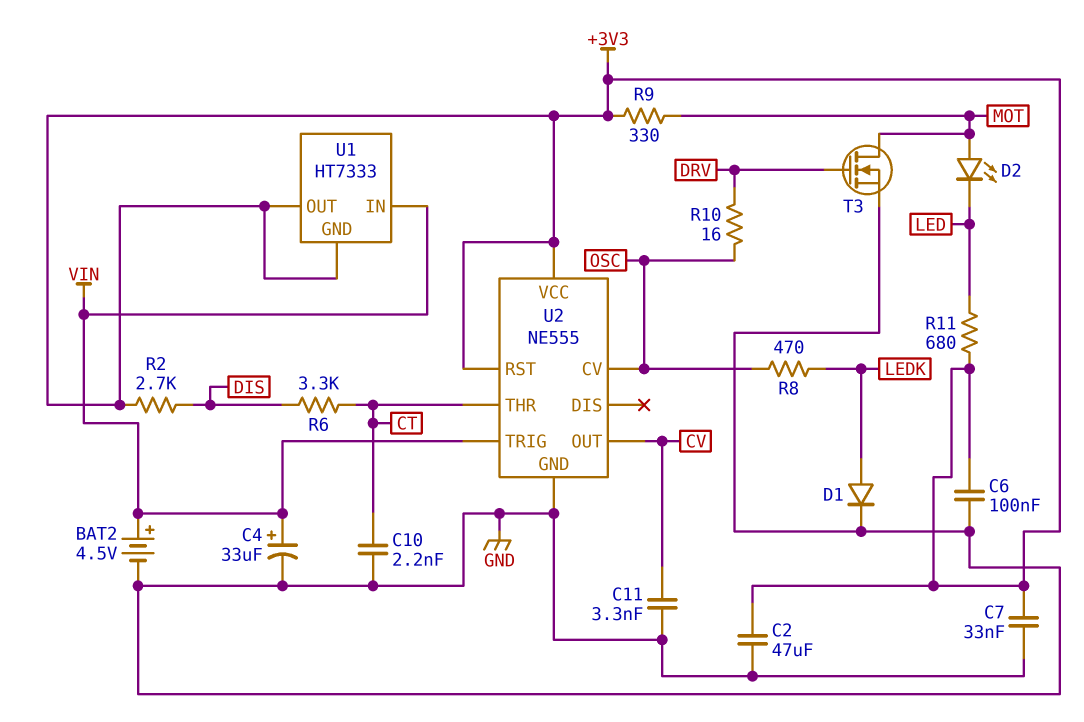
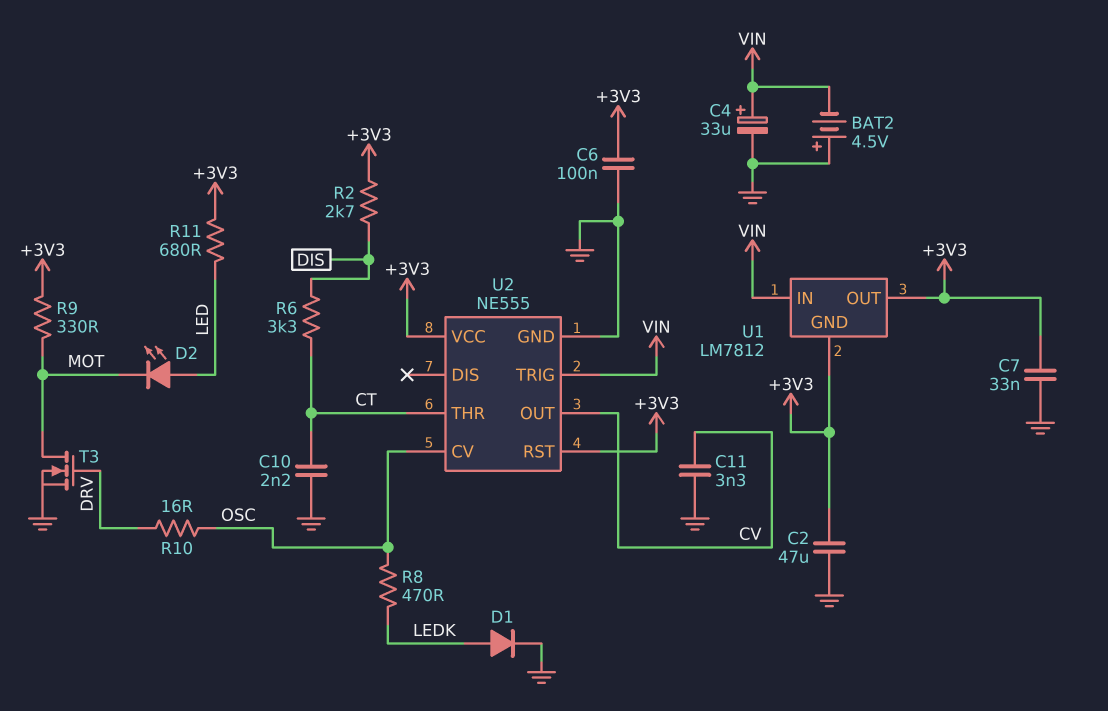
BAT2: 4.5V (plus VIN, minus GND) -> 4.5V (plus GND, minus VIN)
D2: LED (A MOT, K LED) -> LED (A LED, K MOT)
U1: HT7333 -> LM7812

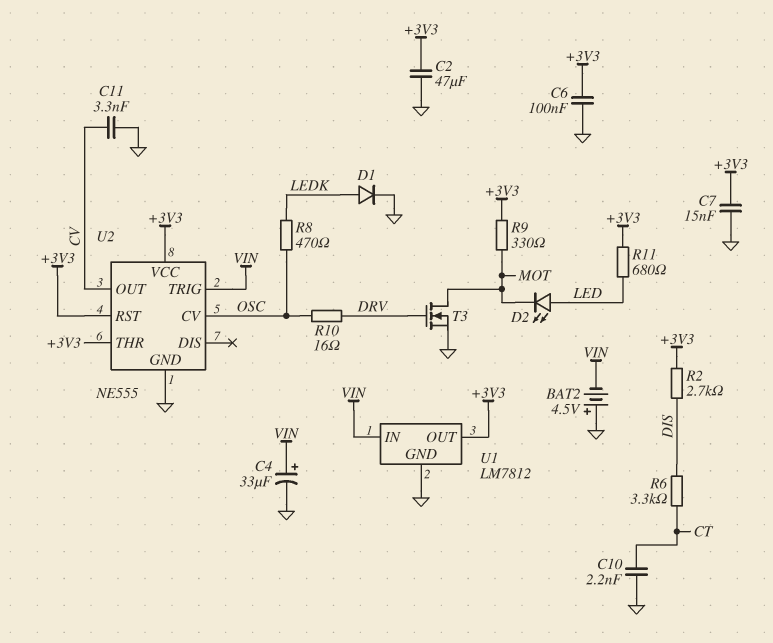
C7: 33nF (+3V3, GND) -> 15nF (+3V3, GND)
U1 pin GND: +3V3 -> GND
U2 pin THR: CT -> +3V3

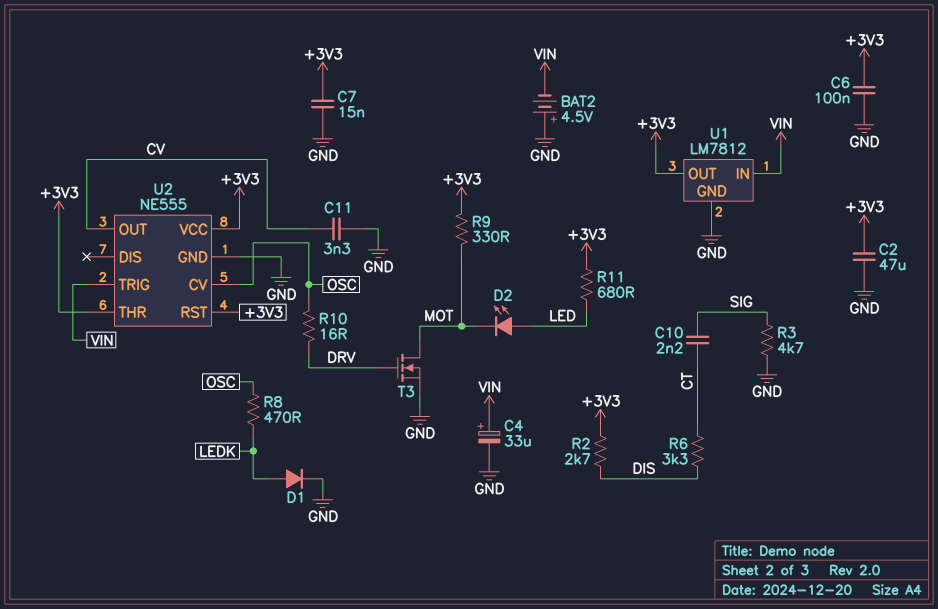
C10: 2.2nF (CT, GND) -> 2.2nF (CT, SIG)
R3: none -> 4.7k (GND, SIG)

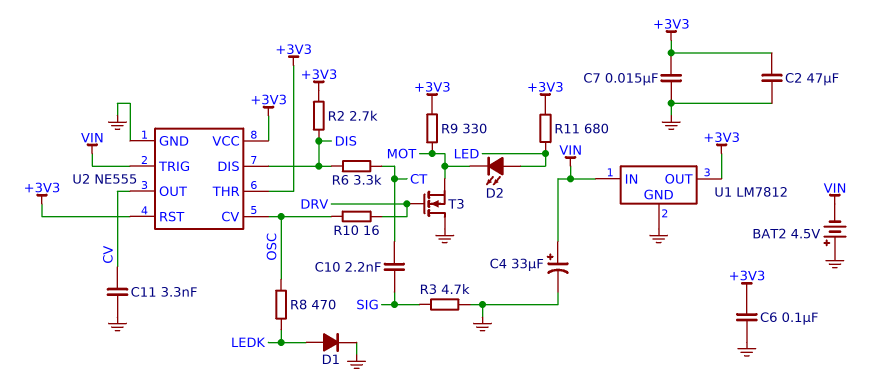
T3: NMOS (G DRV, D MOT, S GND) -> NMOS (G DRV, D GND, S MOT)
U2 pin DIS: none -> DIS

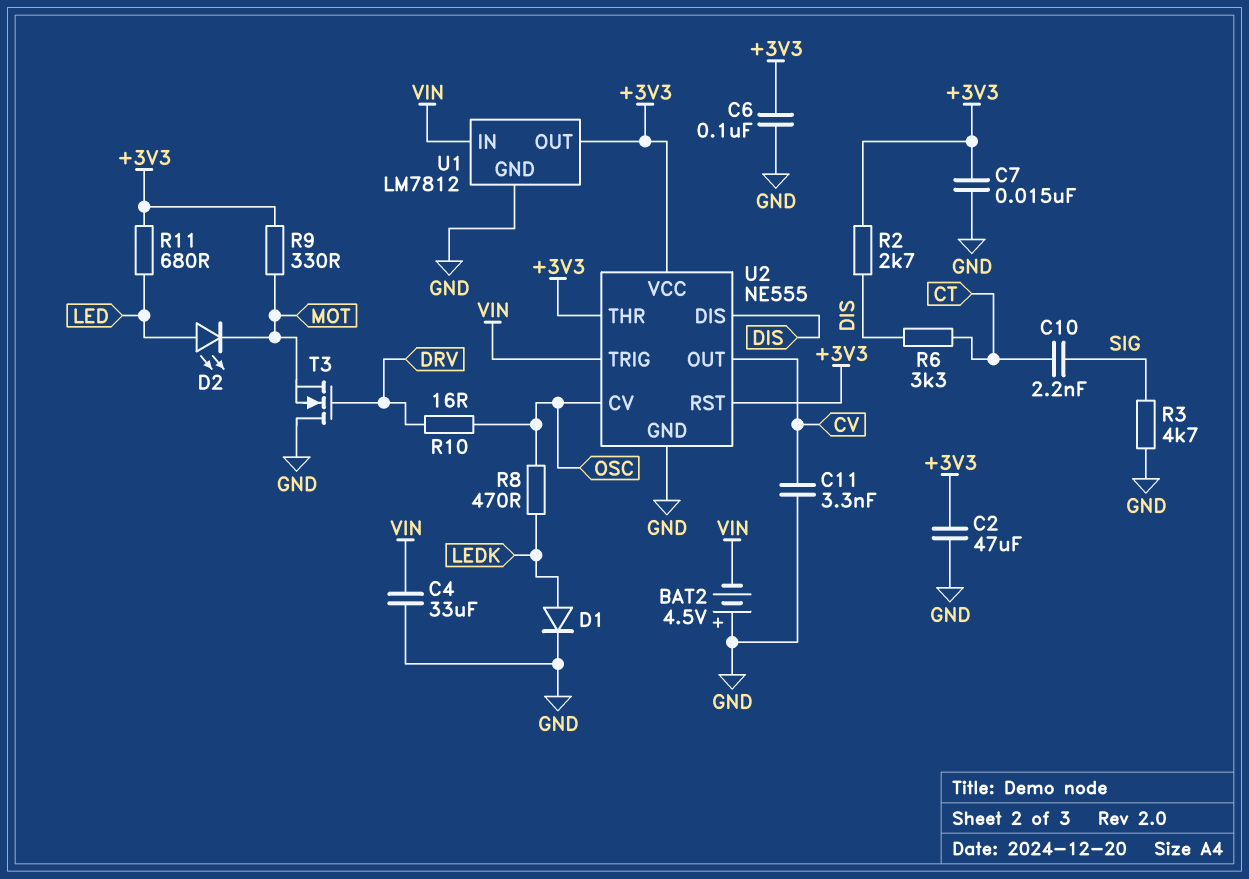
C4: 33uF (plus VIN, minus GND) -> 33uF (GND, VIN)

